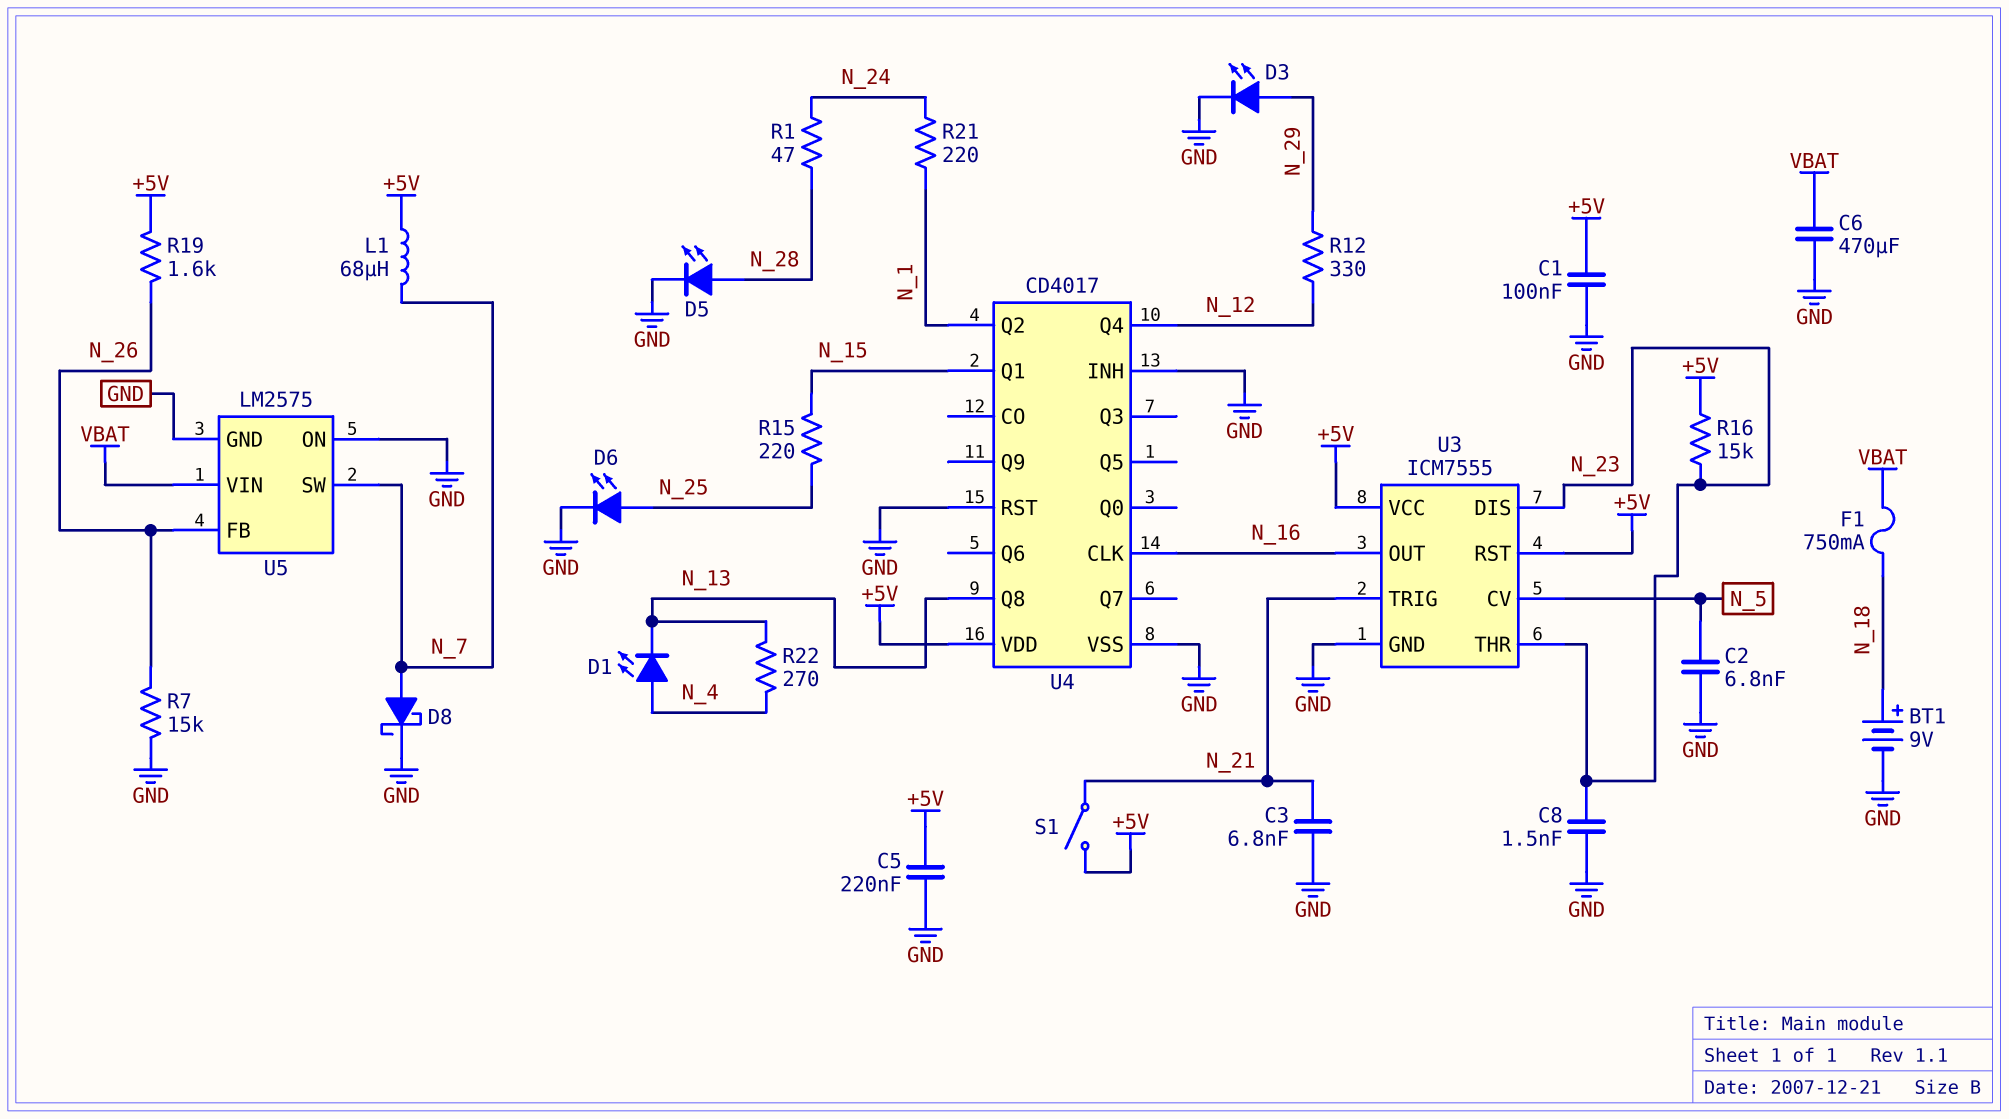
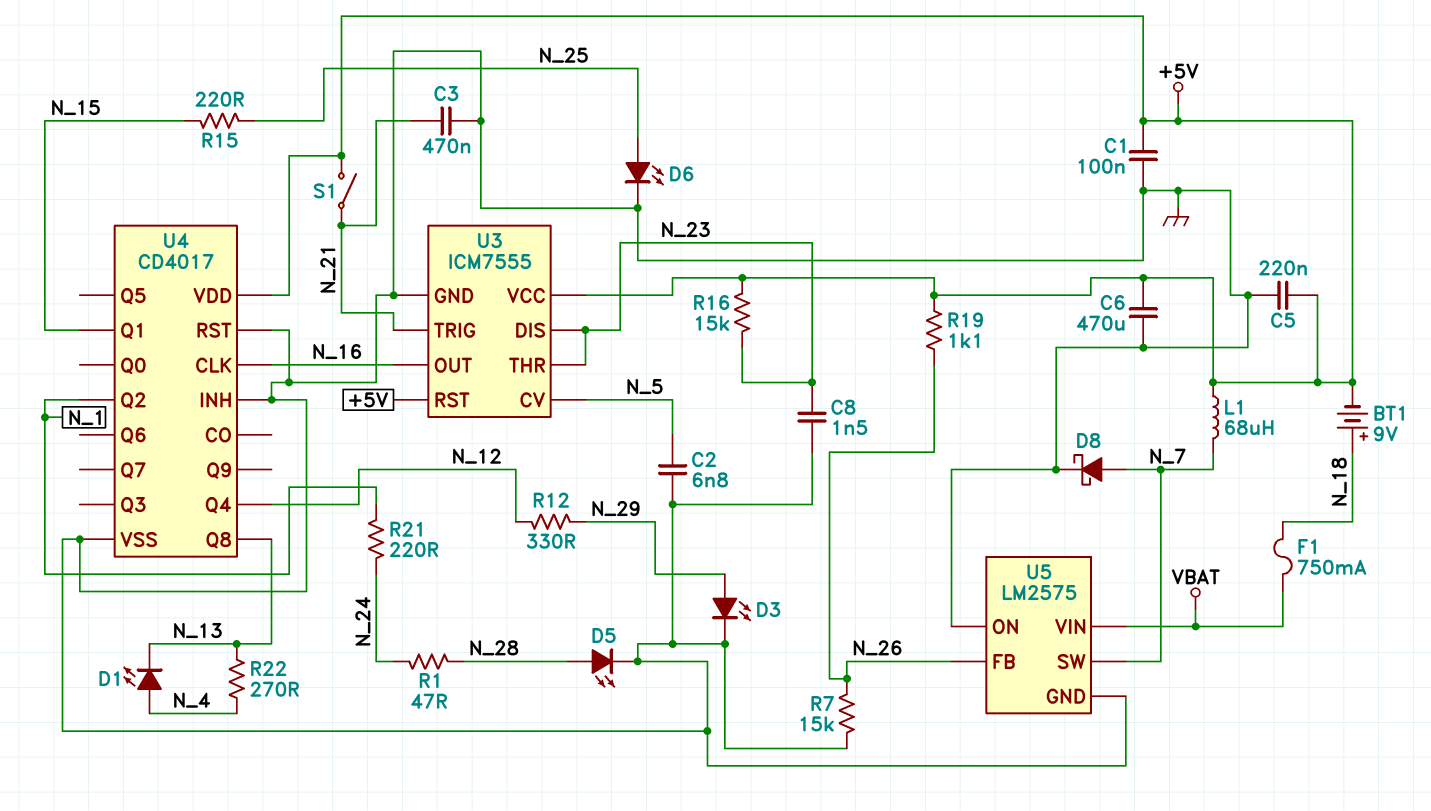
BT1: 9V (plus N_18, minus GND) -> 9V (plus N_18, minus +5V)
C3: 6.8nF (GND, N_21) -> 470nF (GND, N_21)
C6: 470uF (GND, VBAT) -> 470uF (+5V, GND)
R19: 1.6k (+5V, N_26) -> 1.1k (+5V, N_26)

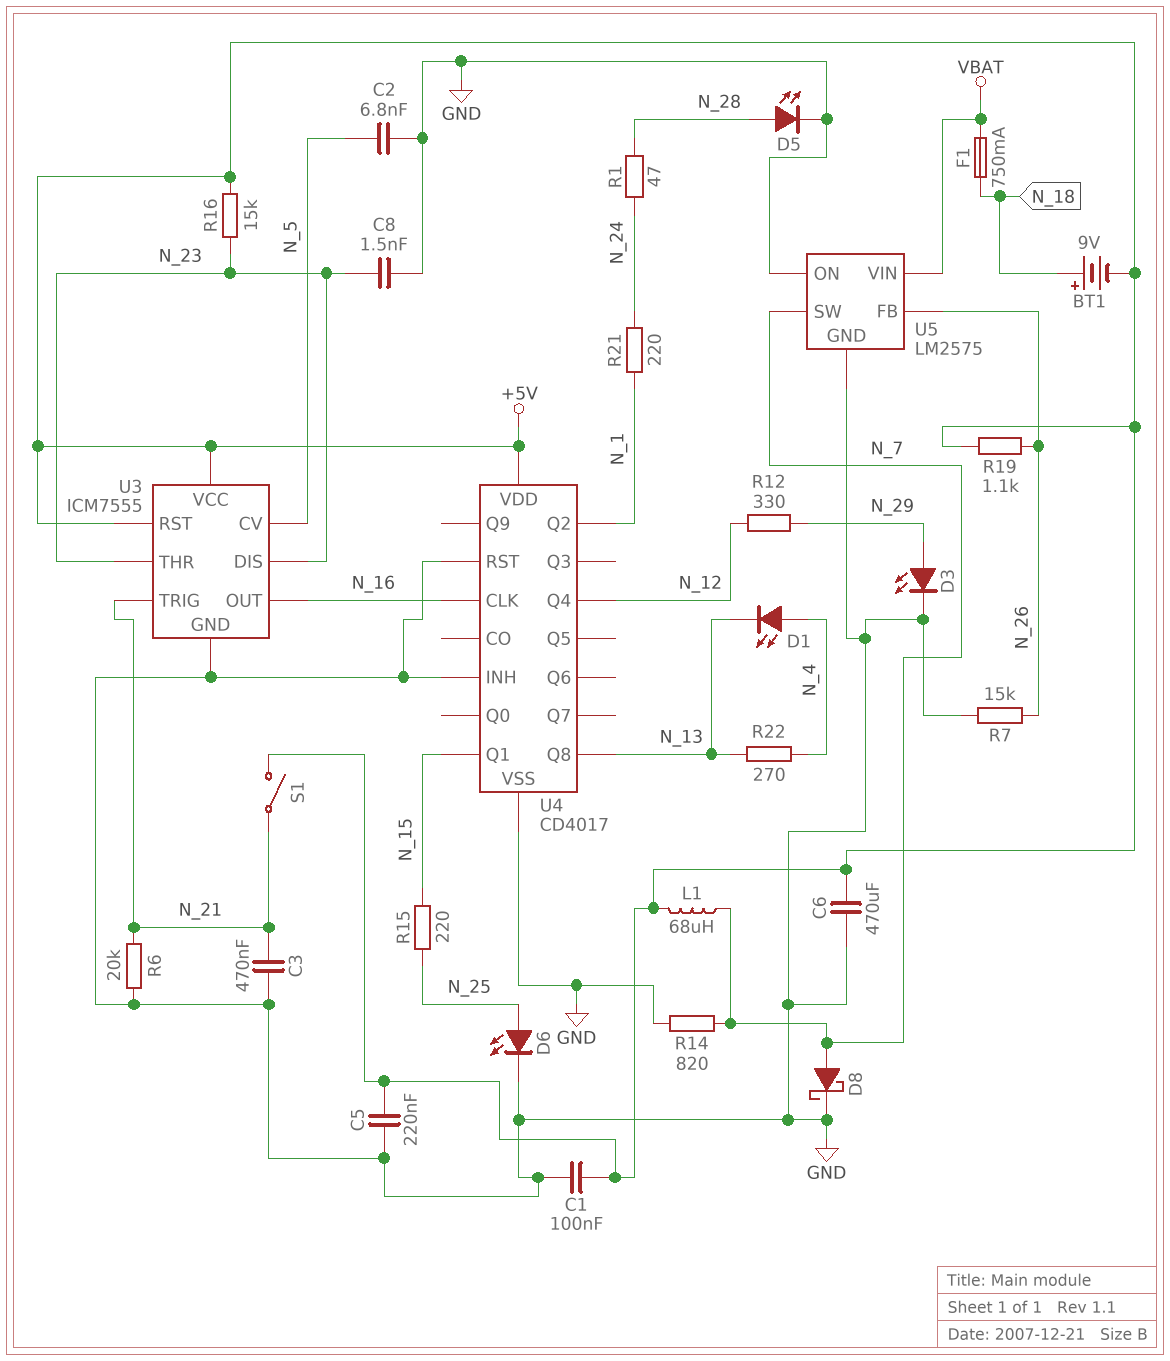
R6: none -> 20k (GND, N_21)
R14: none -> 820 (GND, N_7)

